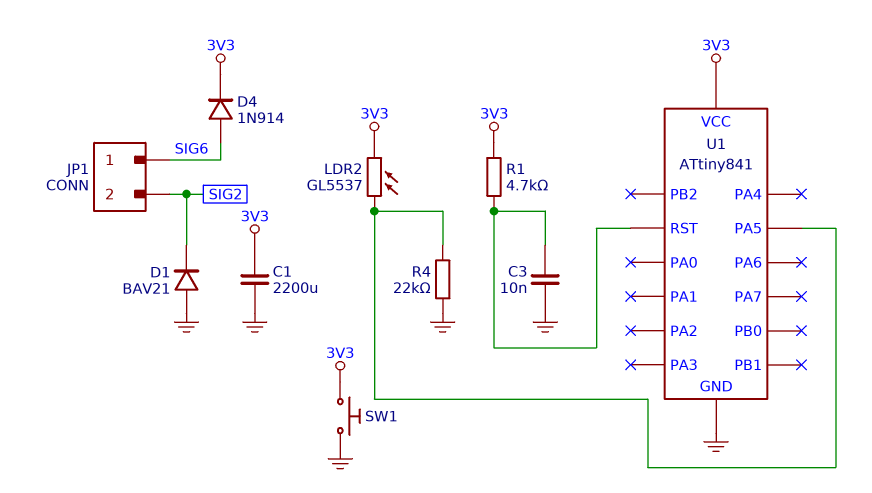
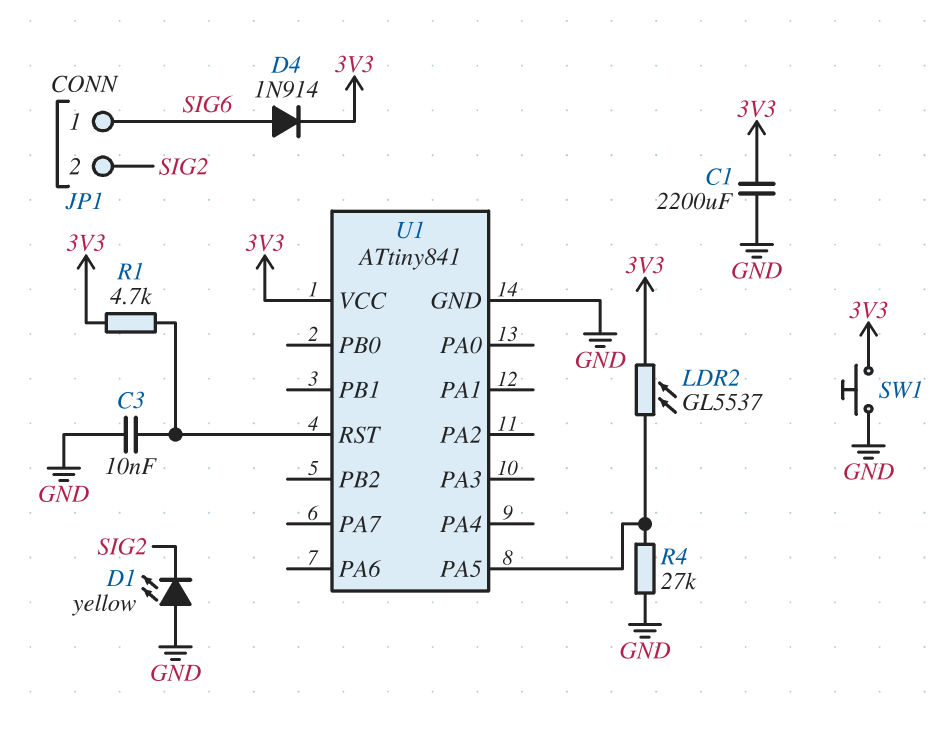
D1: diode BAV21 (A GND, K SIG2) -> LED yellow (A GND, K SIG2)
R4: 22k (GND, U1/PA5) -> 27k (GND, U1/PA5)

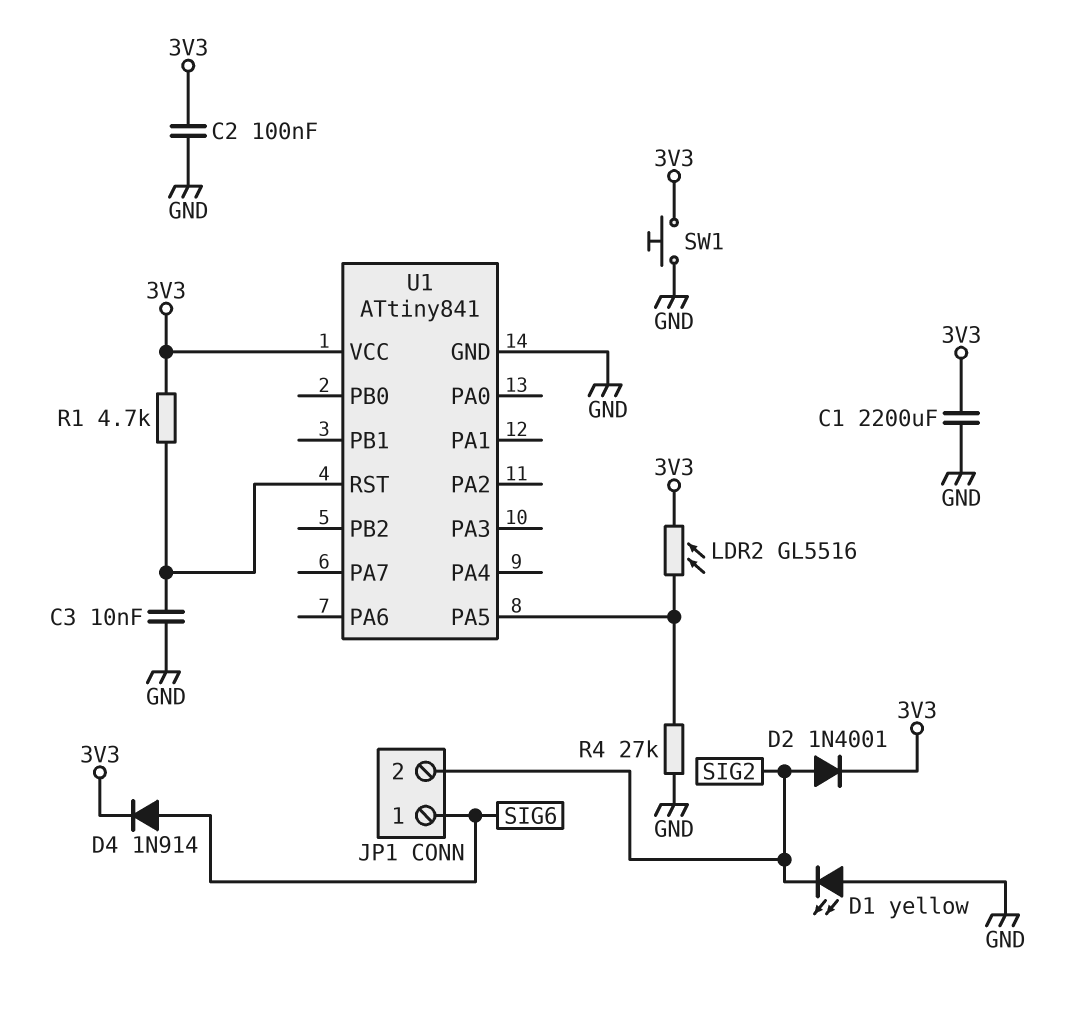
C2: none -> 100nF (3V3, GND)
D2: none -> diode 1N4001 (A SIG2, K 3V3)
LDR2: GL5537 (3V3, U1/PA5) -> GL5516 (3V3, U1/PA5)

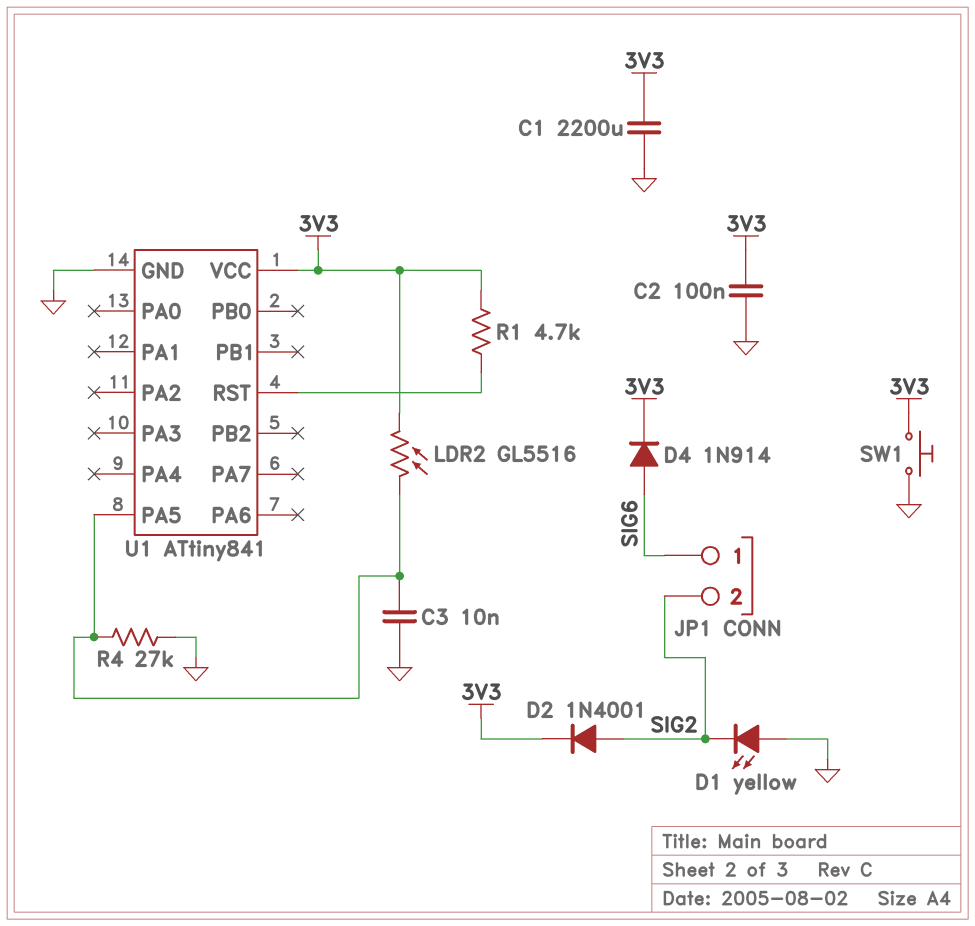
C3: 10nF (GND, U1/RST) -> 10nF (GND, U1/PA5)

